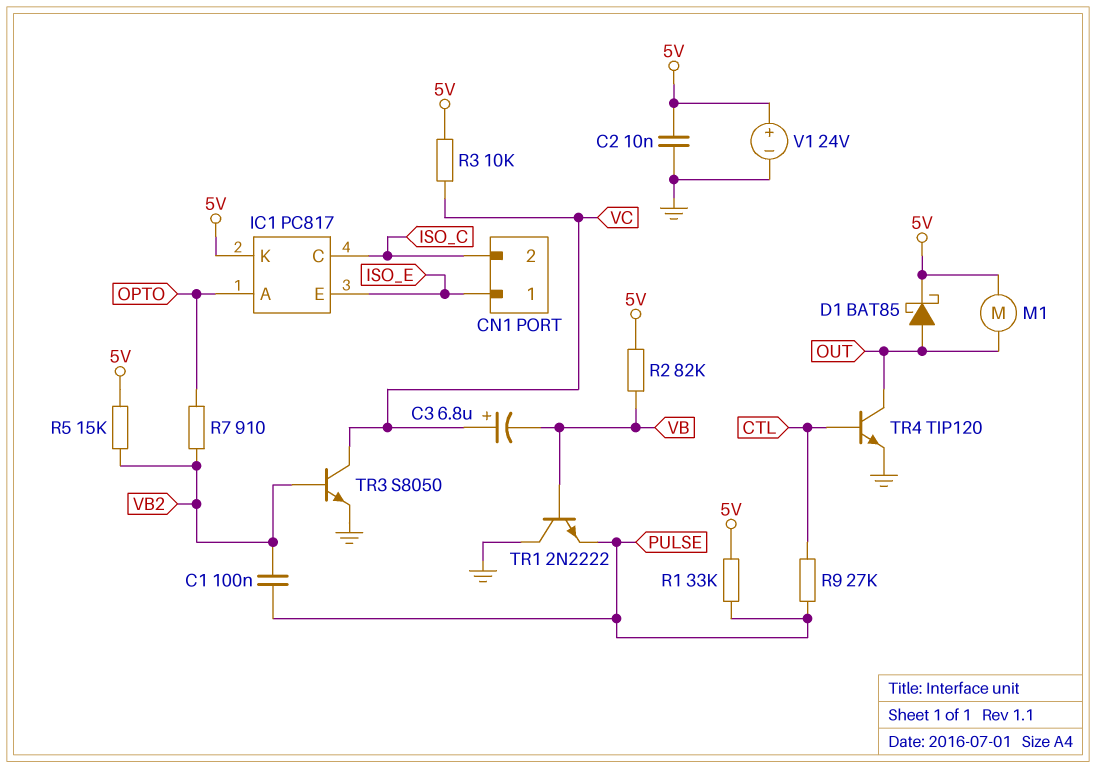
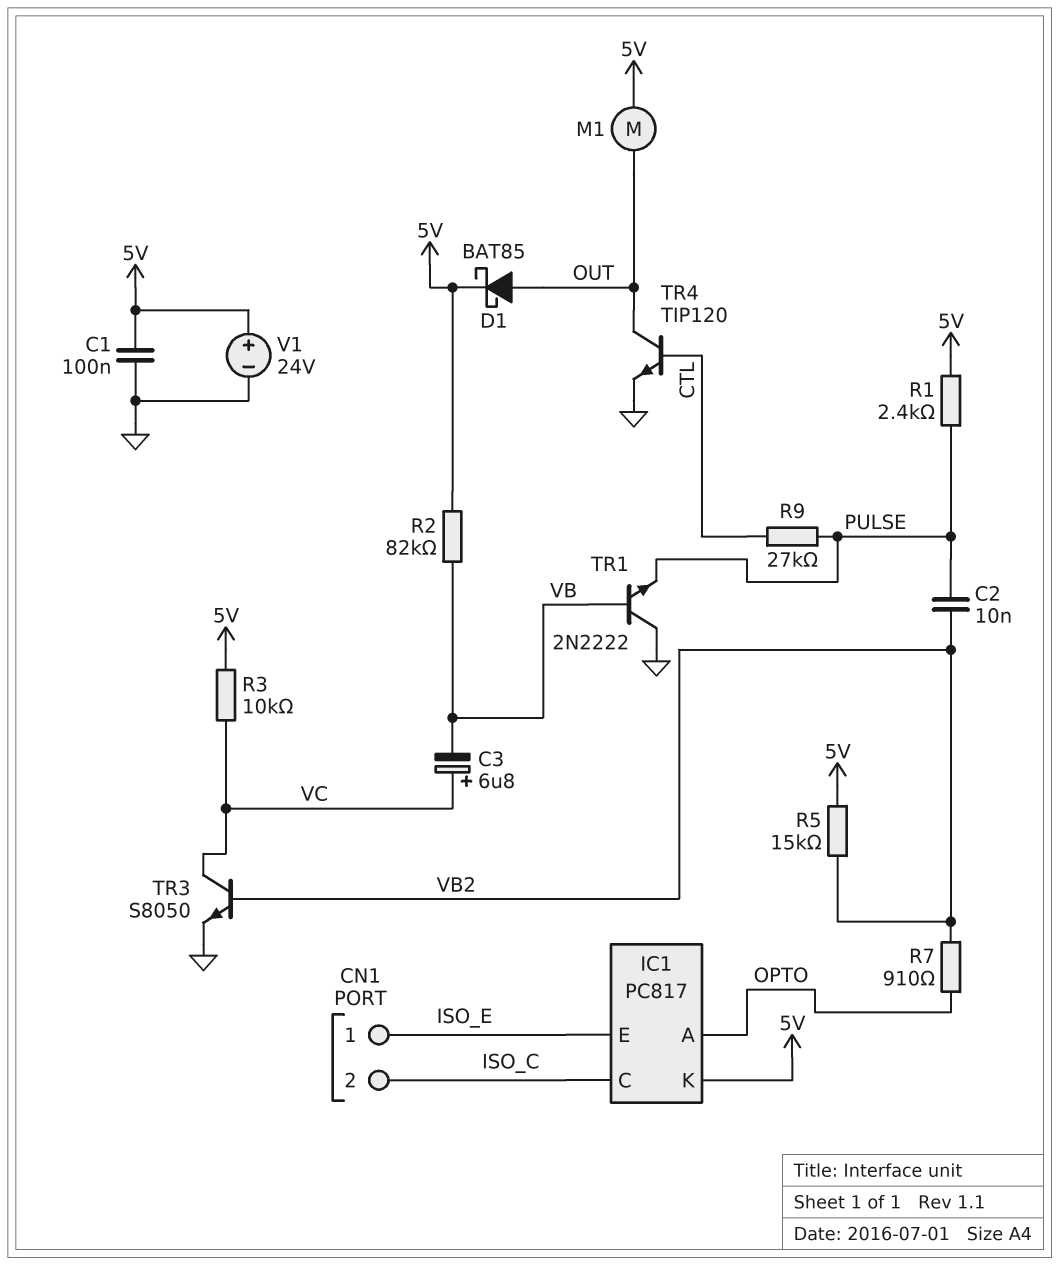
C1: 100nF (PULSE, VB2) -> 100nF (5V, GND)
C2: 10nF (5V, GND) -> 10nF (PULSE, VB2)
R1: 33k (5V, PULSE) -> 2.4k (5V, PULSE)

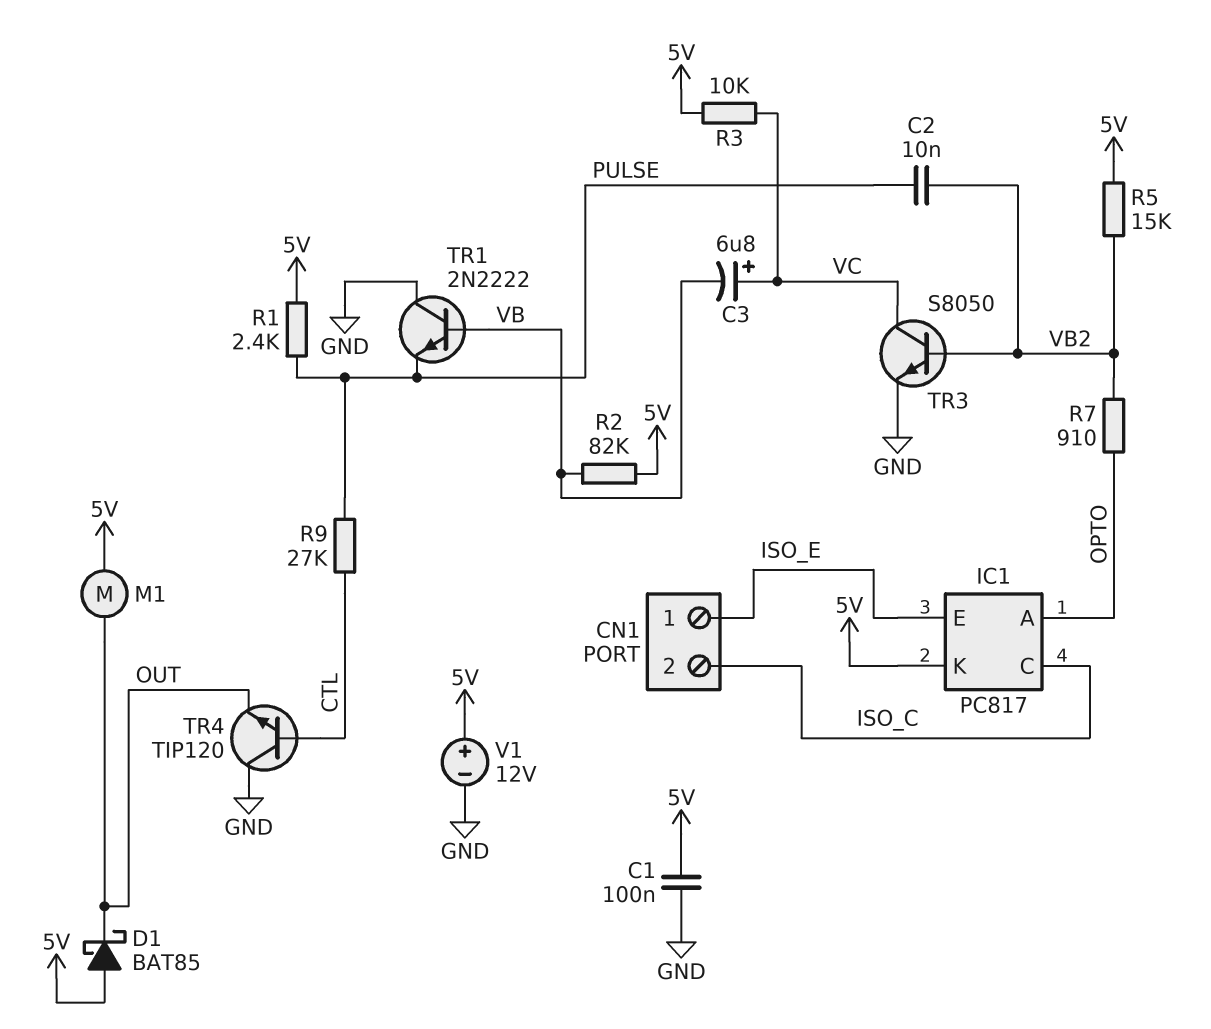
D1: schottky BAT85 (A OUT, K 5V) -> schottky BAT85 (A 5V, K OUT)
TR4: NPN TIP120 (B CTL, C OUT, E GND) -> NPN TIP120 (B CTL, C GND, E OUT)
V1: 24V (plus 5V, minus GND) -> 12V (plus 5V, minus GND)

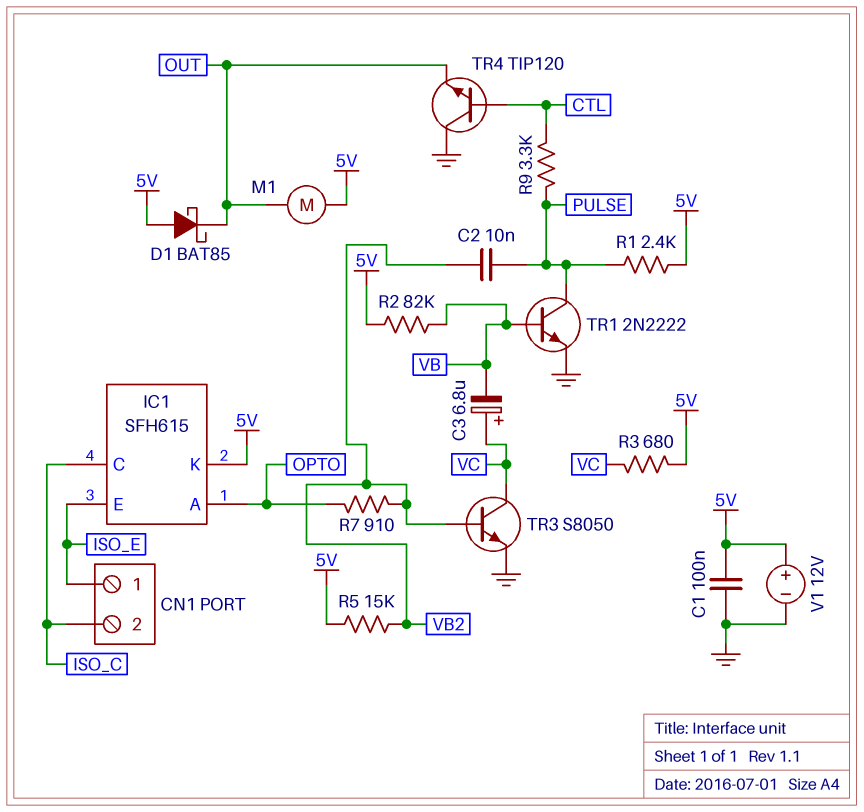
IC1: PC817 -> SFH615
R3: 10k (5V, VC) -> 680 (5V, VC)
R9: 27k (CTL, PULSE) -> 3.3k (CTL, PULSE)
TR1: NPN 2N2222 (B VB, C GND, E PULSE) -> NPN 2N2222 (B VB, C PULSE, E GND)

